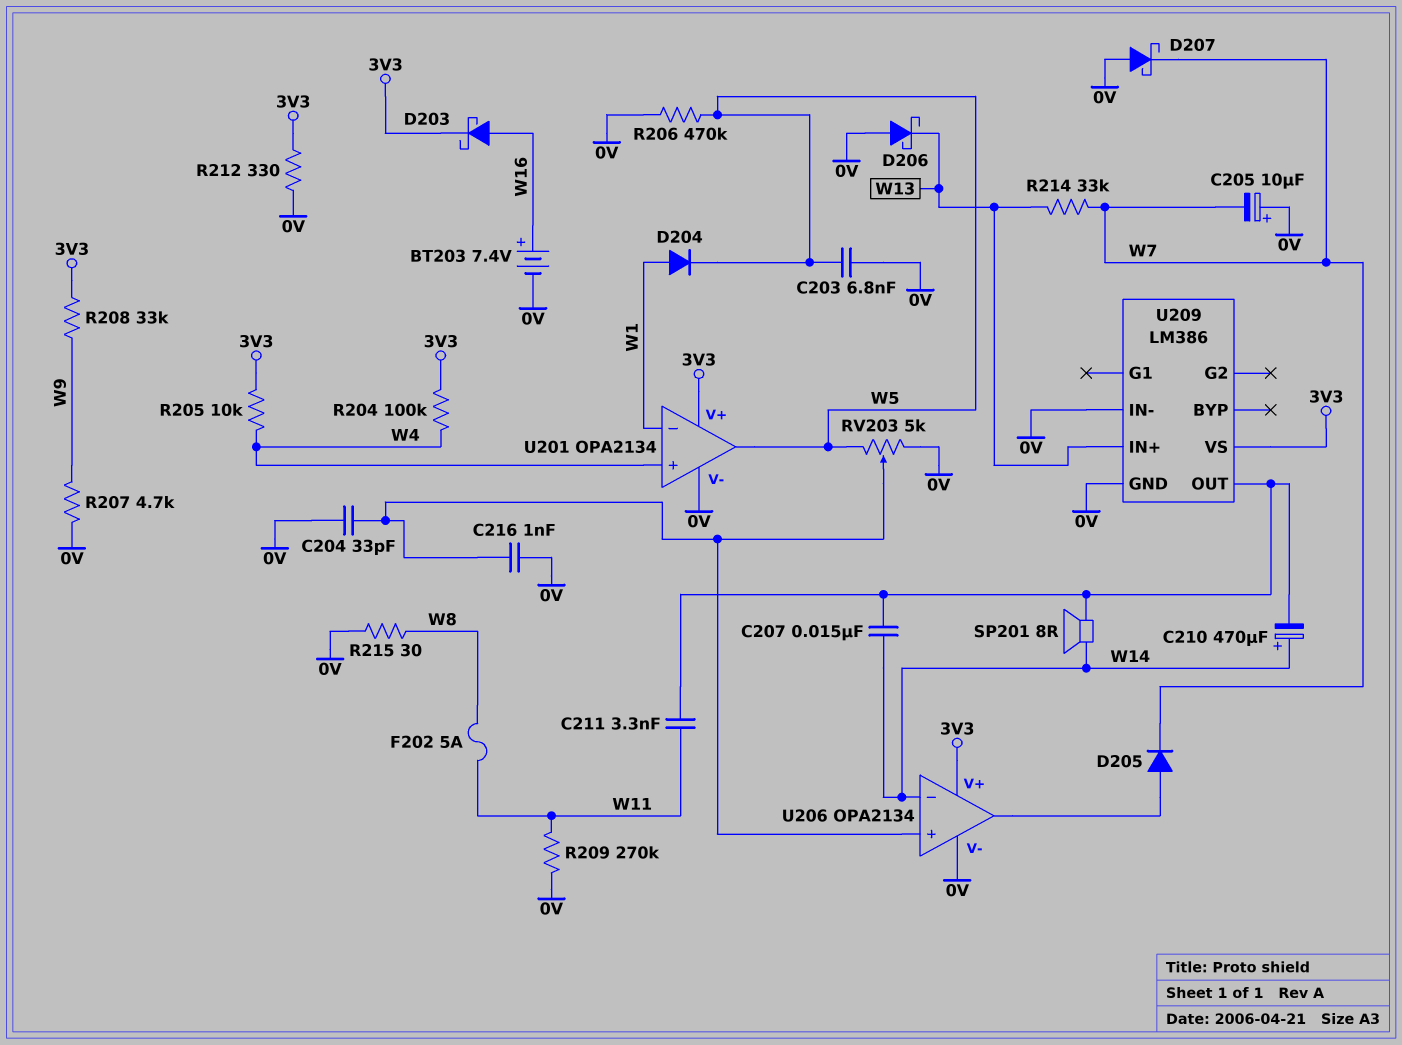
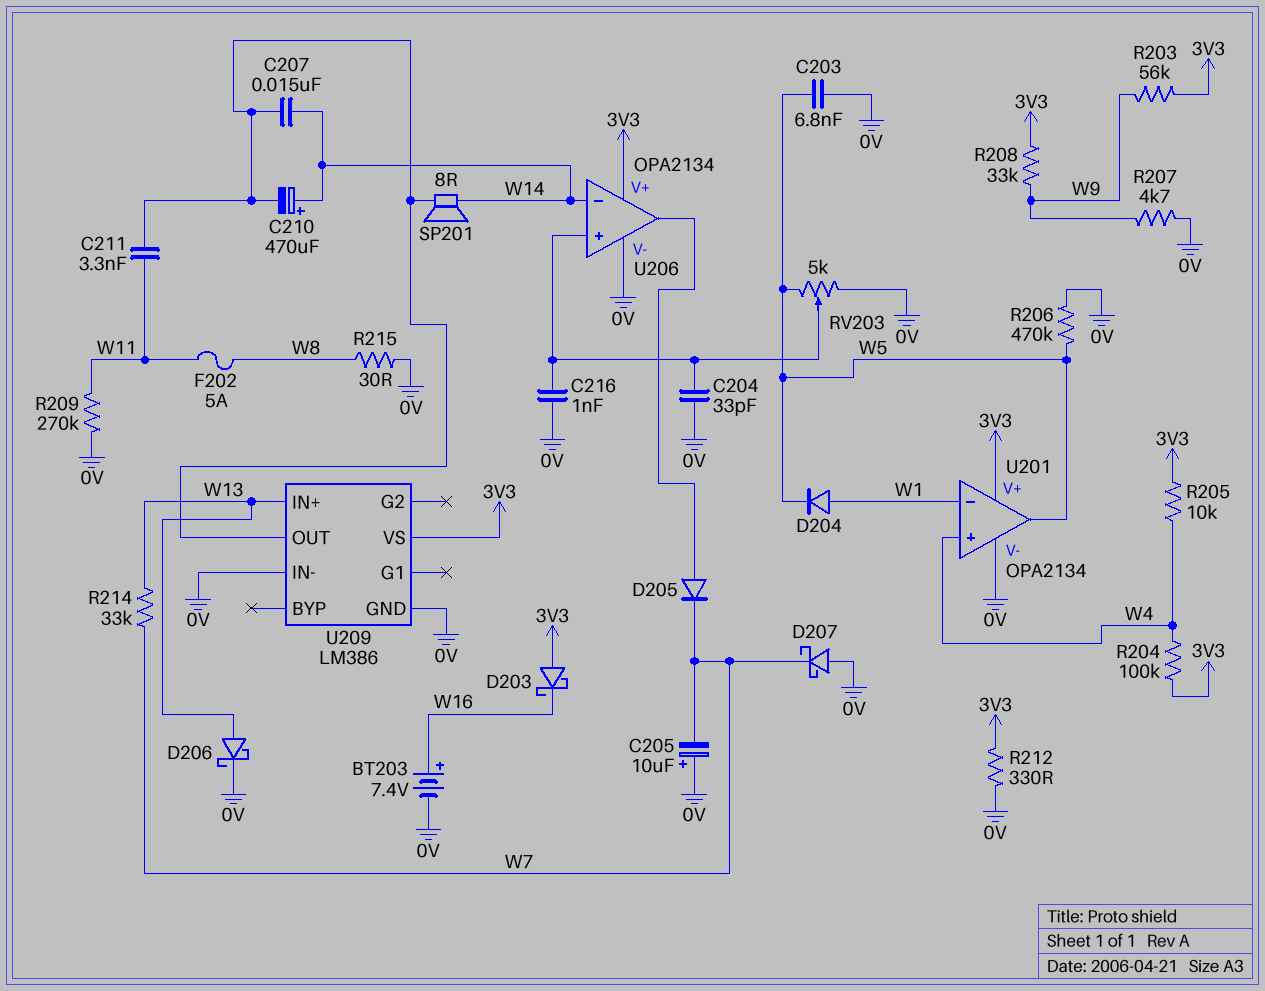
D203: schottky (A W16, K 3V3) -> schottky (A 3V3, K W16)
D206: schottky (A 0V, K W13) -> schottky (A W13, K 0V)
R203: none -> 56k (3V3, W9)

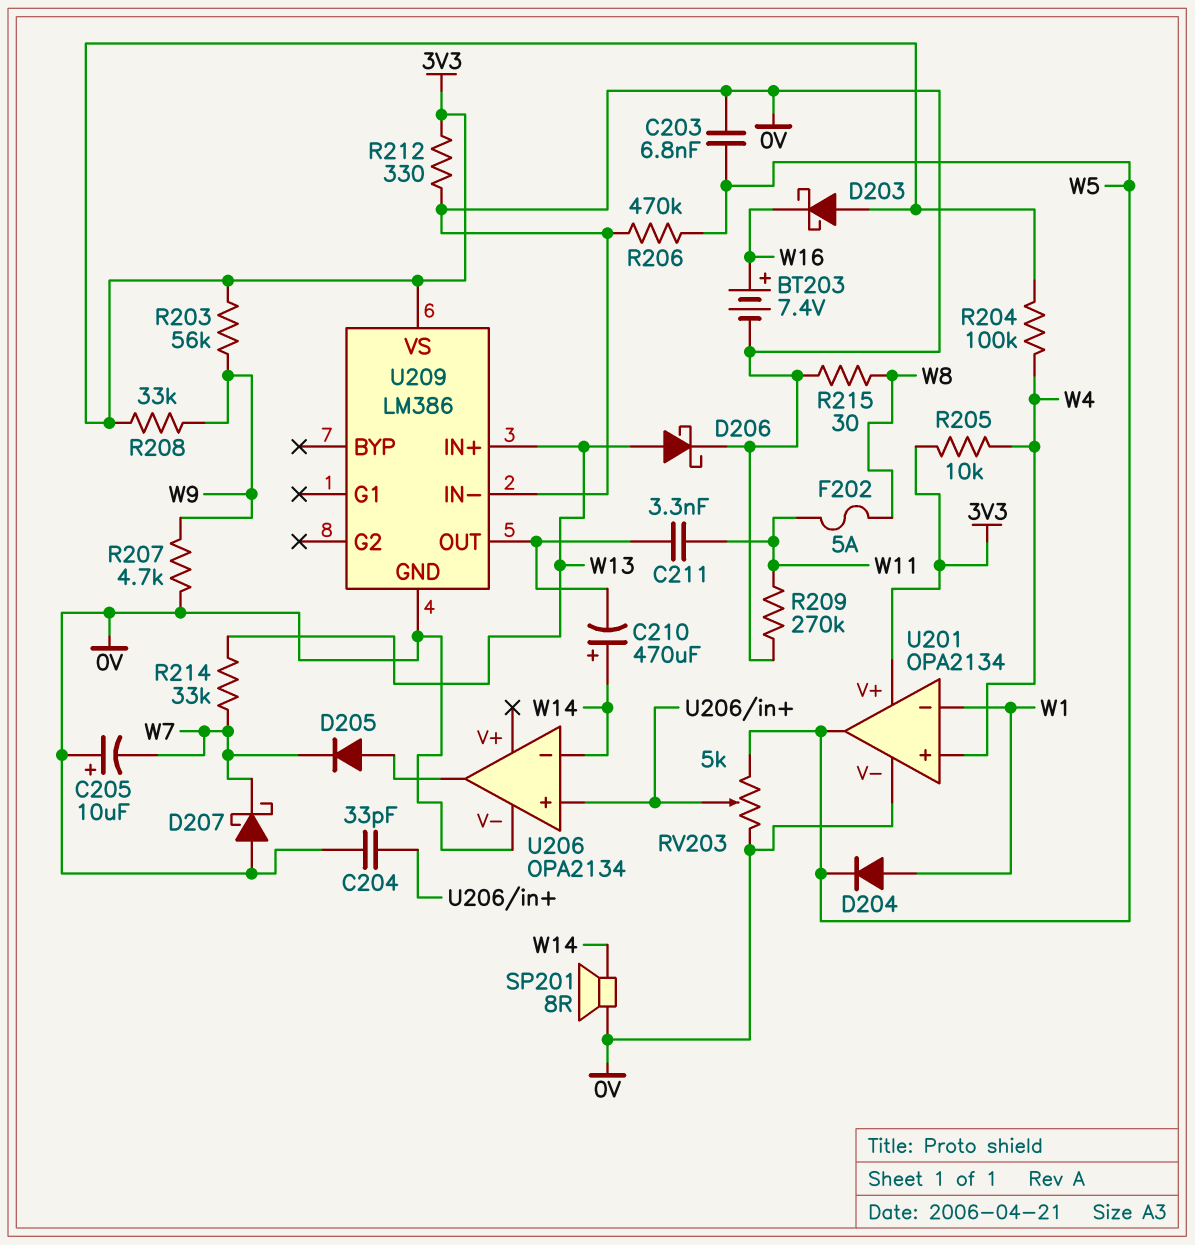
C207: 15nF (U209/OUT, W14) -> none
C216: 1nF (0V, U206/in+) -> none
SP201: speaker 8R (U209/OUT, W14) -> speaker 8R (0V, W14)
U206 pin V+: 3V3 -> none

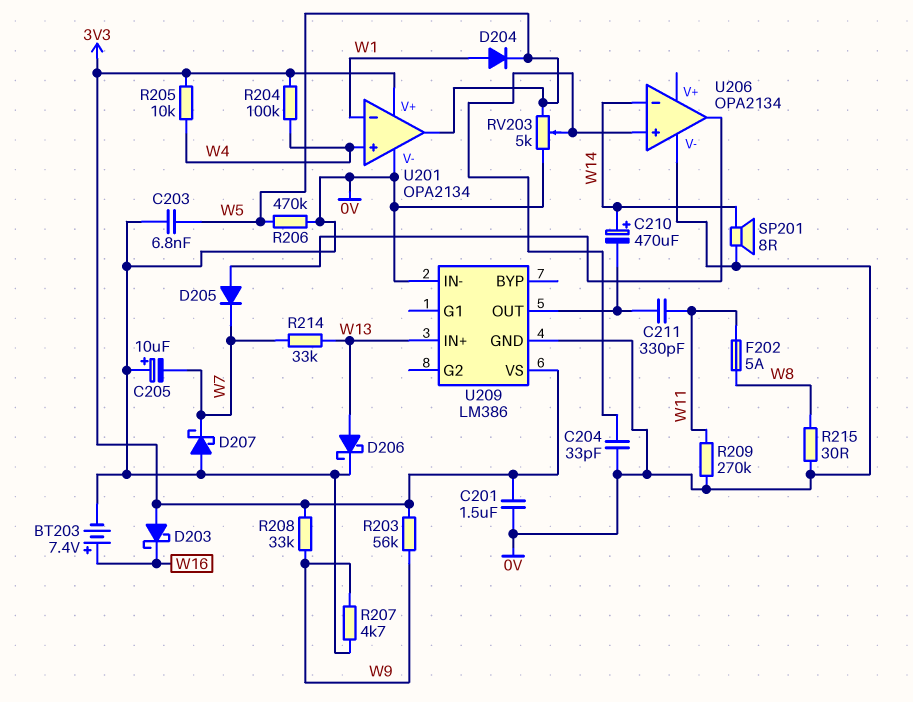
C201: none -> 1.5uF (0V, 3V3)
C211: 3.3nF (U209/OUT, W11) -> 330pF (U209/OUT, W11)
R212: 330 (0V, 3V3) -> none

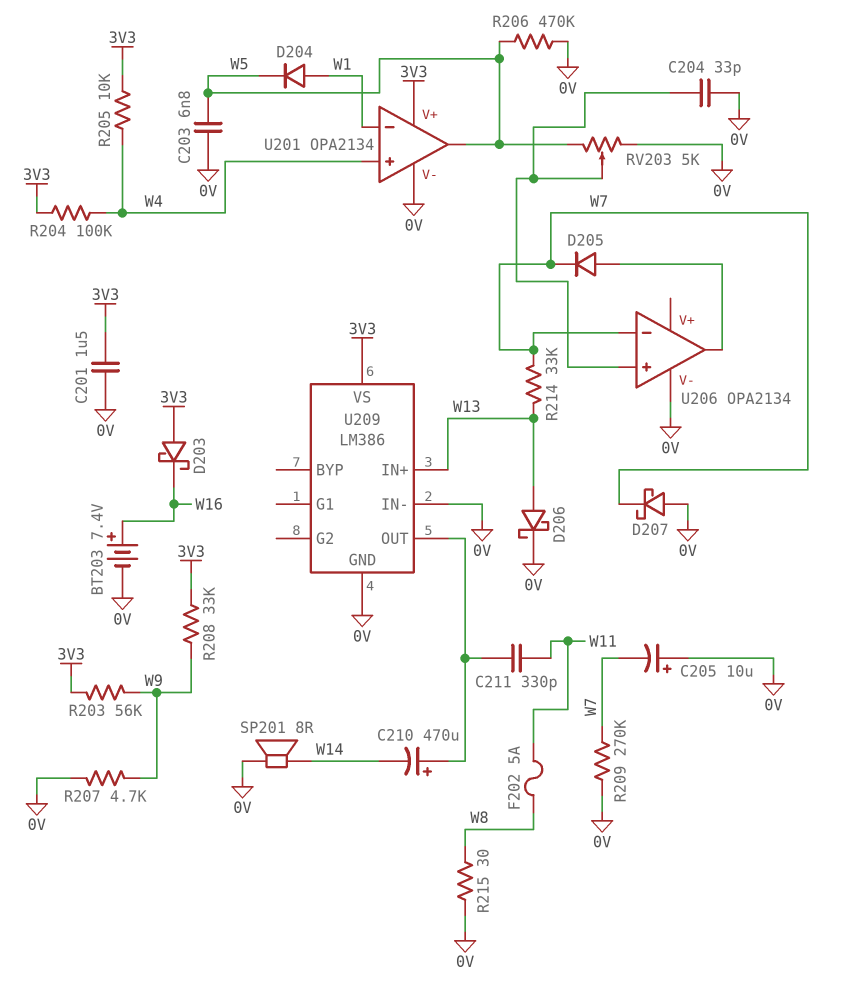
C210: 470uF (plus W14, minus U209/OUT) -> 470uF (plus U209/OUT, minus W14)
R209: 270k (0V, W11) -> 270k (0V, W7)
U206 pin in-: W14 -> W7

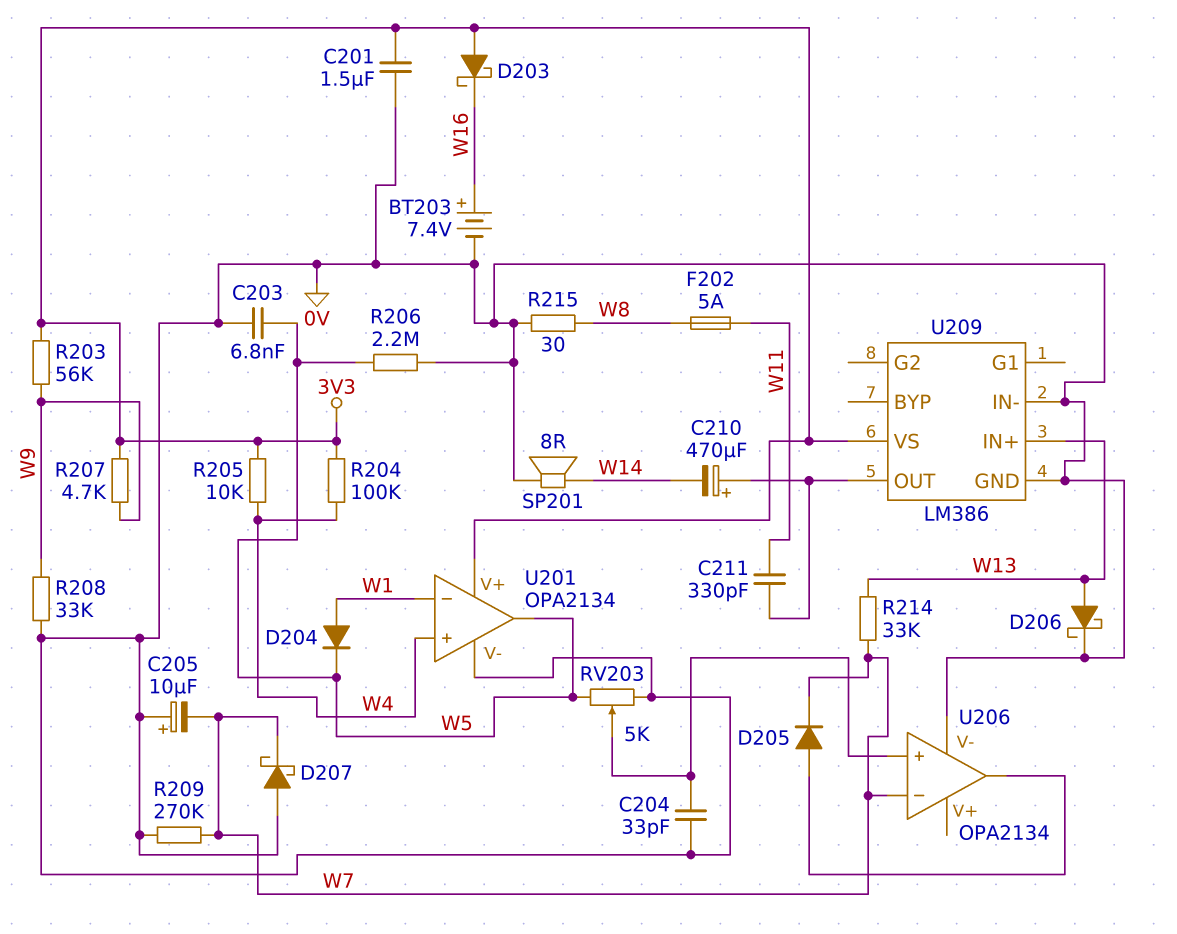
R206: 470k (0V, W5) -> 2.2M (0V, W5)
R207: 4.7k (0V, W9) -> 4.7k (3V3, W9)
R208: 33k (3V3, W9) -> 33k (0V, W9)

